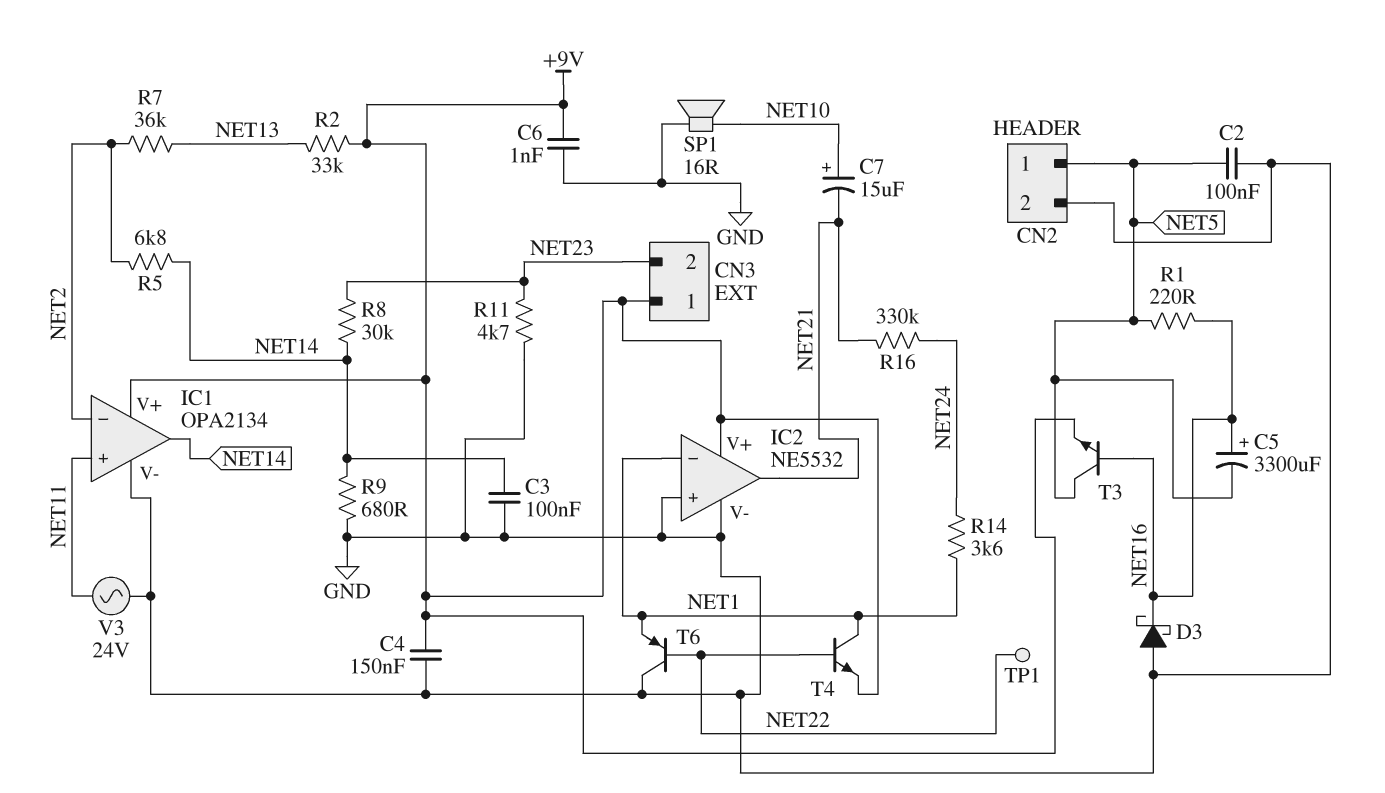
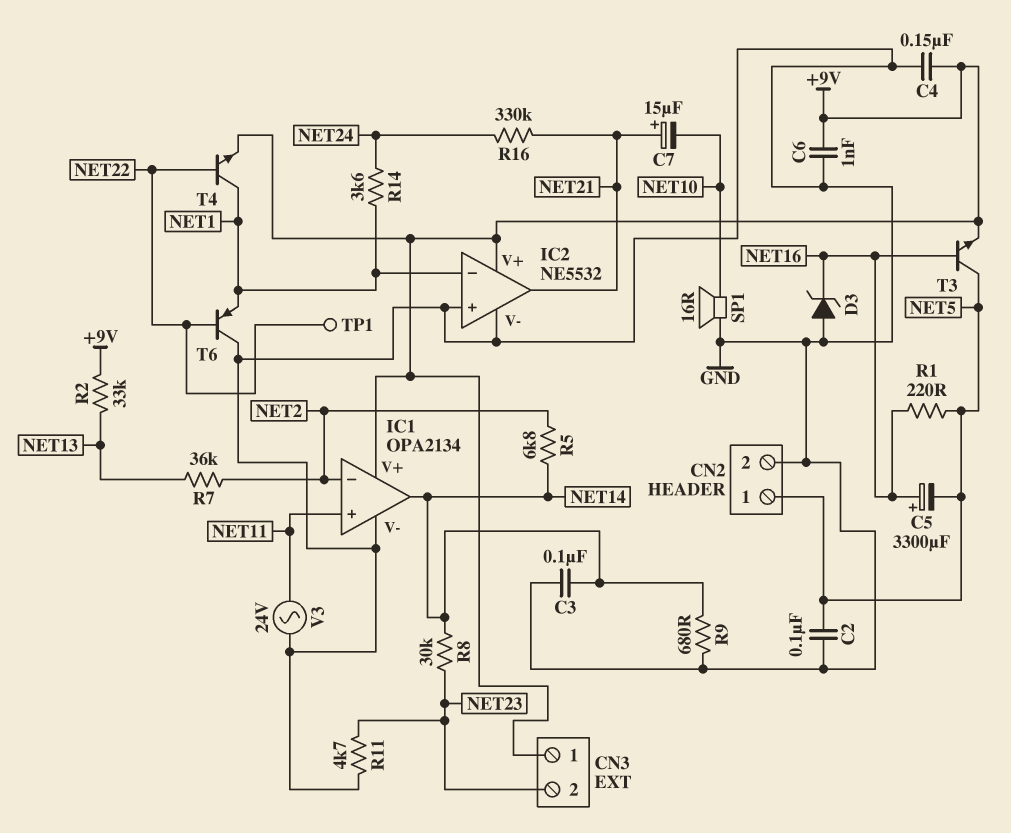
C7: 15uF (plus NET10, minus NET21) -> 15uF (plus NET21, minus NET10)
D3: schottky (A GND, K NET16) -> zener (A GND, K NET16)

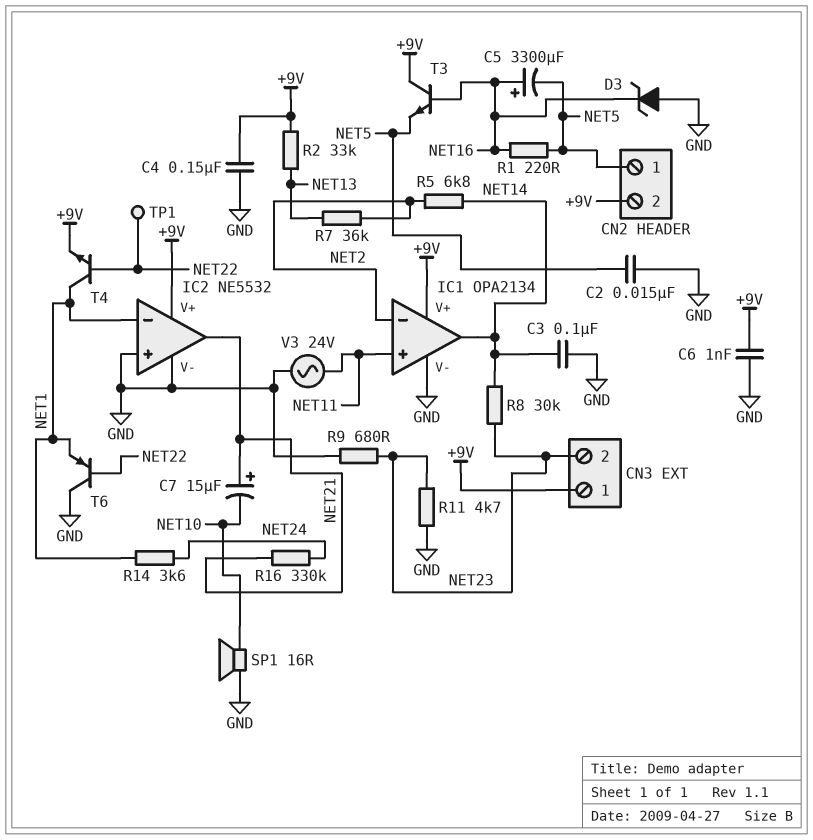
C2: 100nF (GND, NET5) -> 15nF (GND, NET5)
CN2 pin 2: GND -> +9V
R9: 680 (GND, NET14) -> 680 (GND, NET23)
T3: NPN (B NET16, C NET5, E +9V) -> NPN (B NET16, C +9V, E NET5)

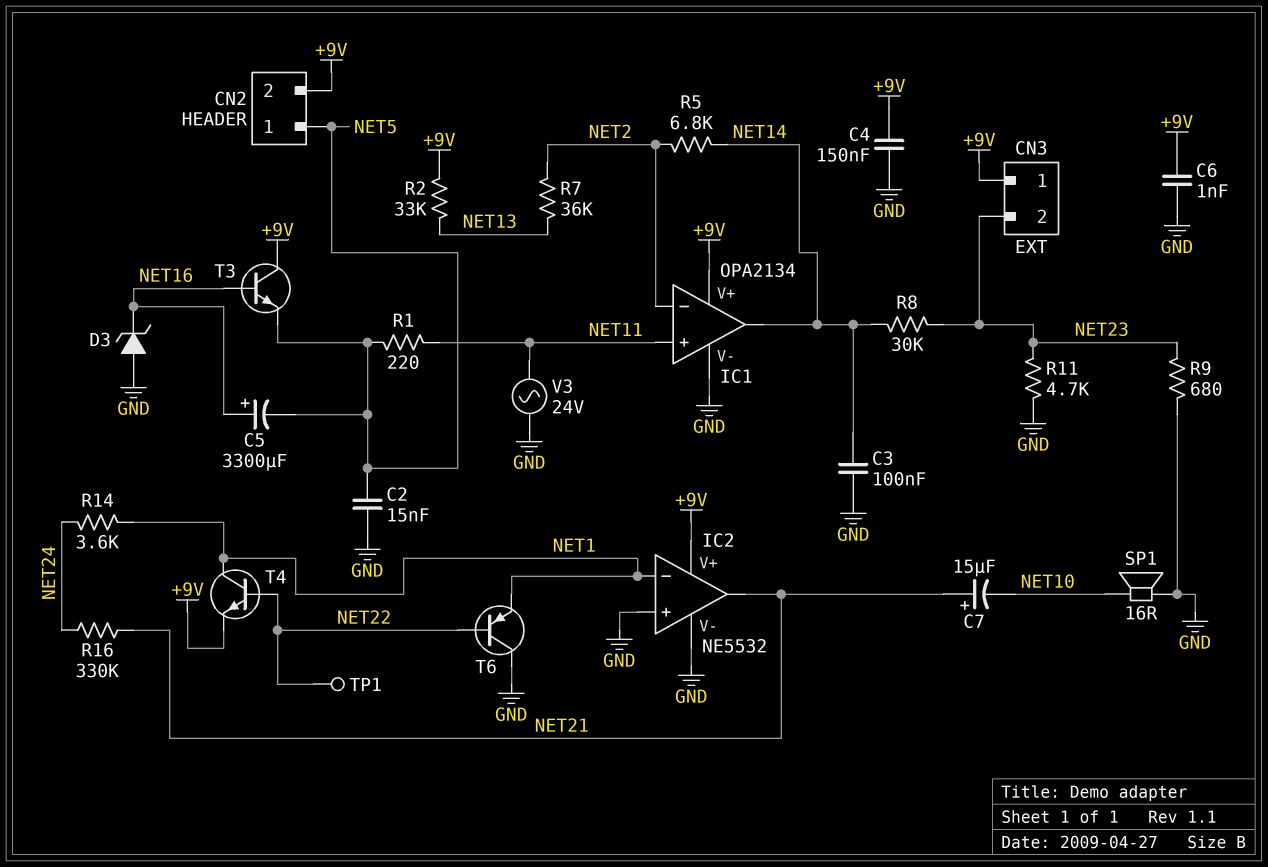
R1: 220 (NET5, NET16) -> 220 (NET5, NET11)

